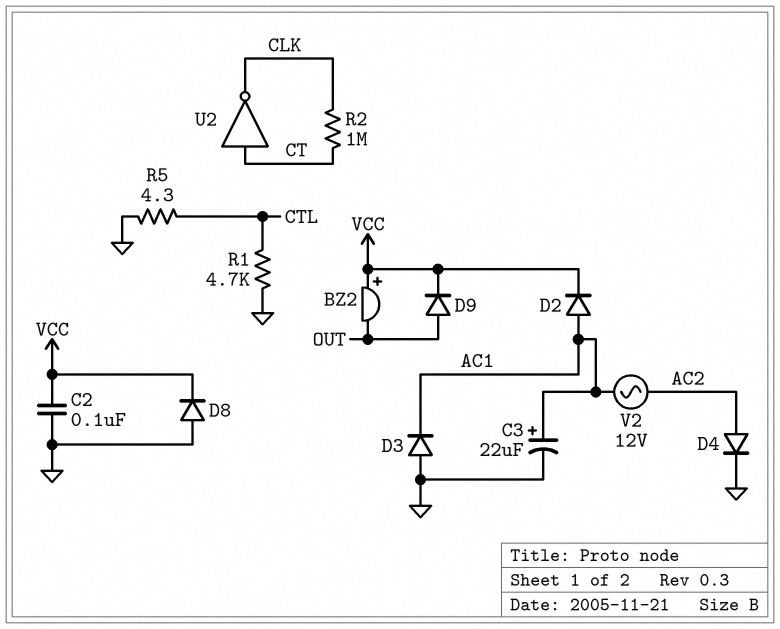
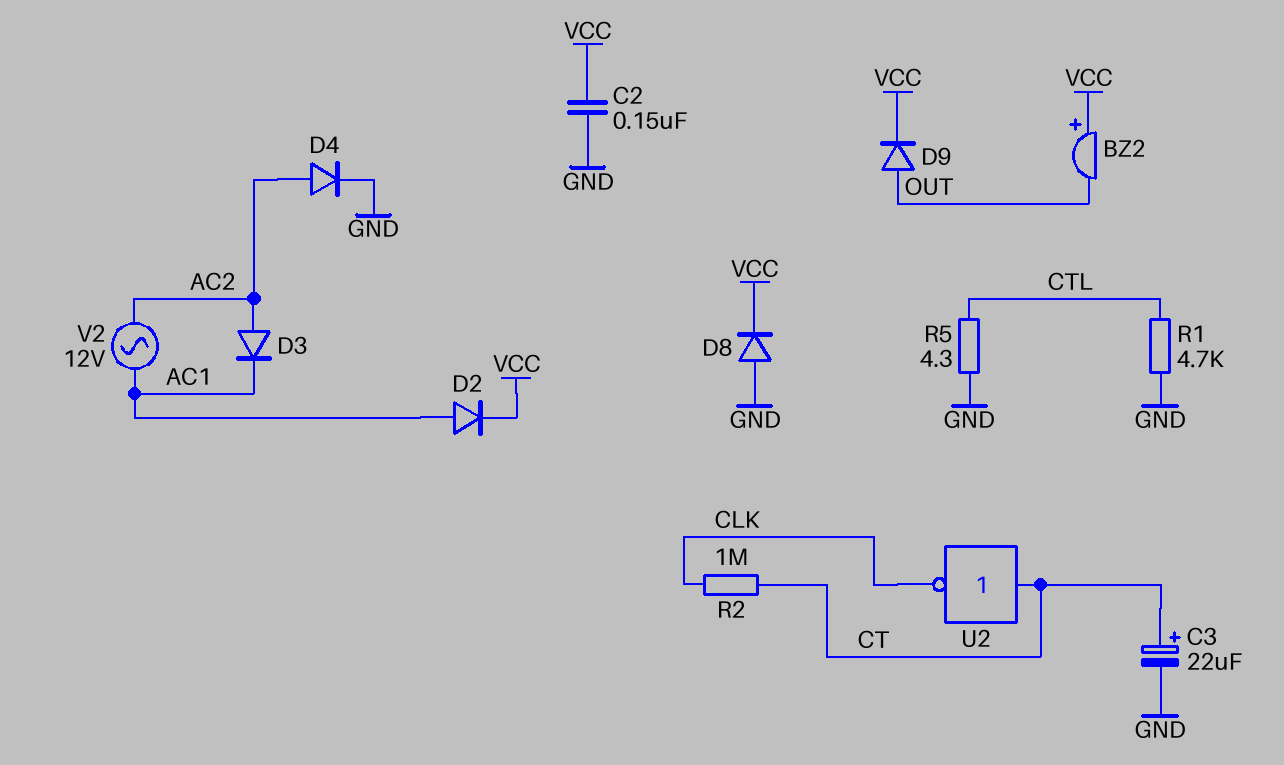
C2: 100nF (GND, VCC) -> 150nF (GND, VCC)
C3: 22uF (plus AC1, minus GND) -> 22uF (plus CT, minus GND)
D3: diode (A GND, K AC1) -> diode (A AC2, K AC1)

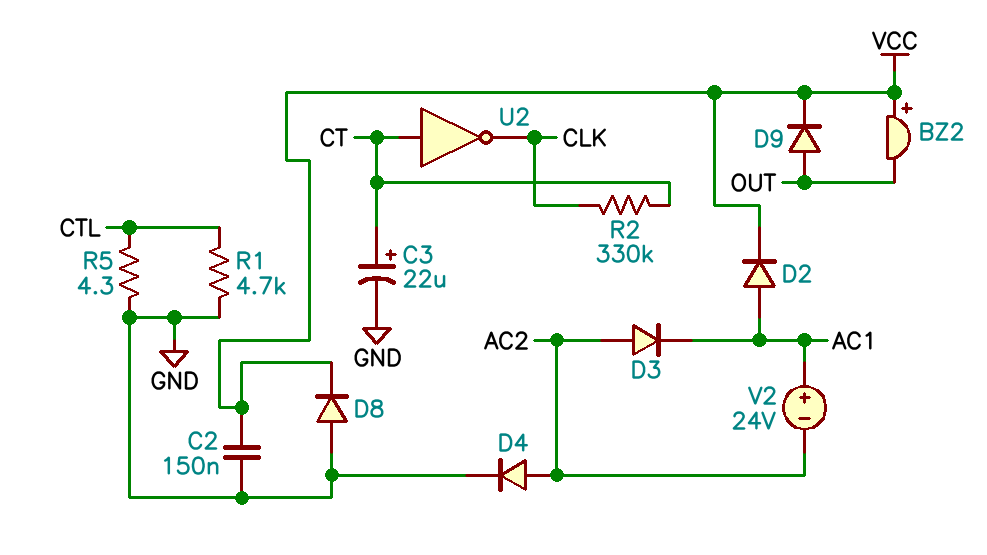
R2: 1M (CLK, CT) -> 330k (CLK, CT)
V2: AC 12V (AC1, AC2) -> 24V (plus AC1, minus AC2)

